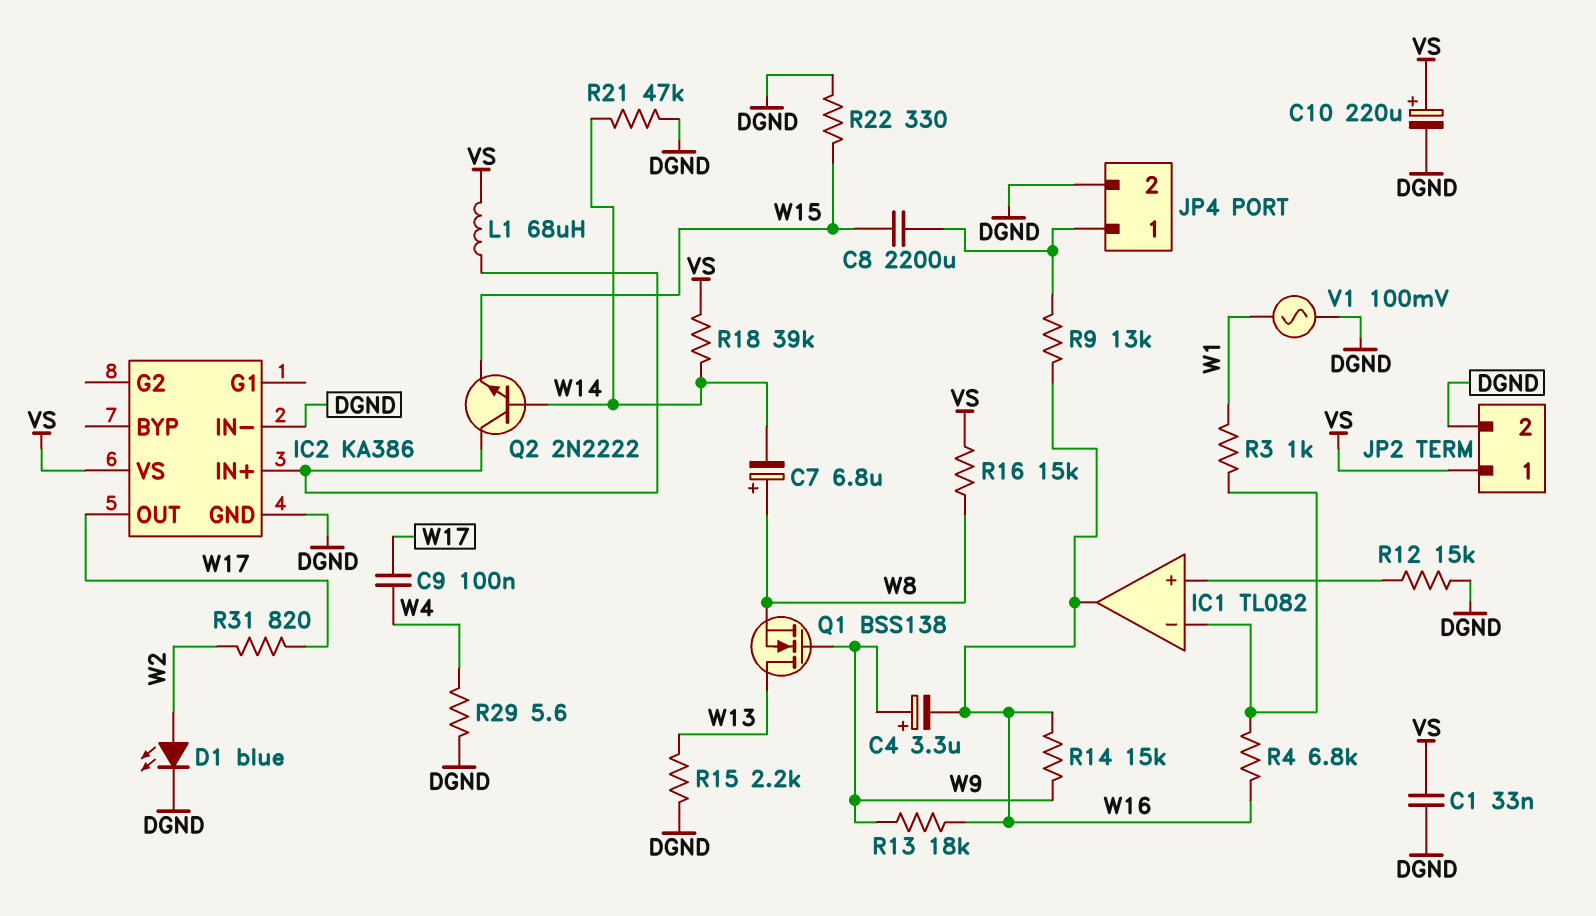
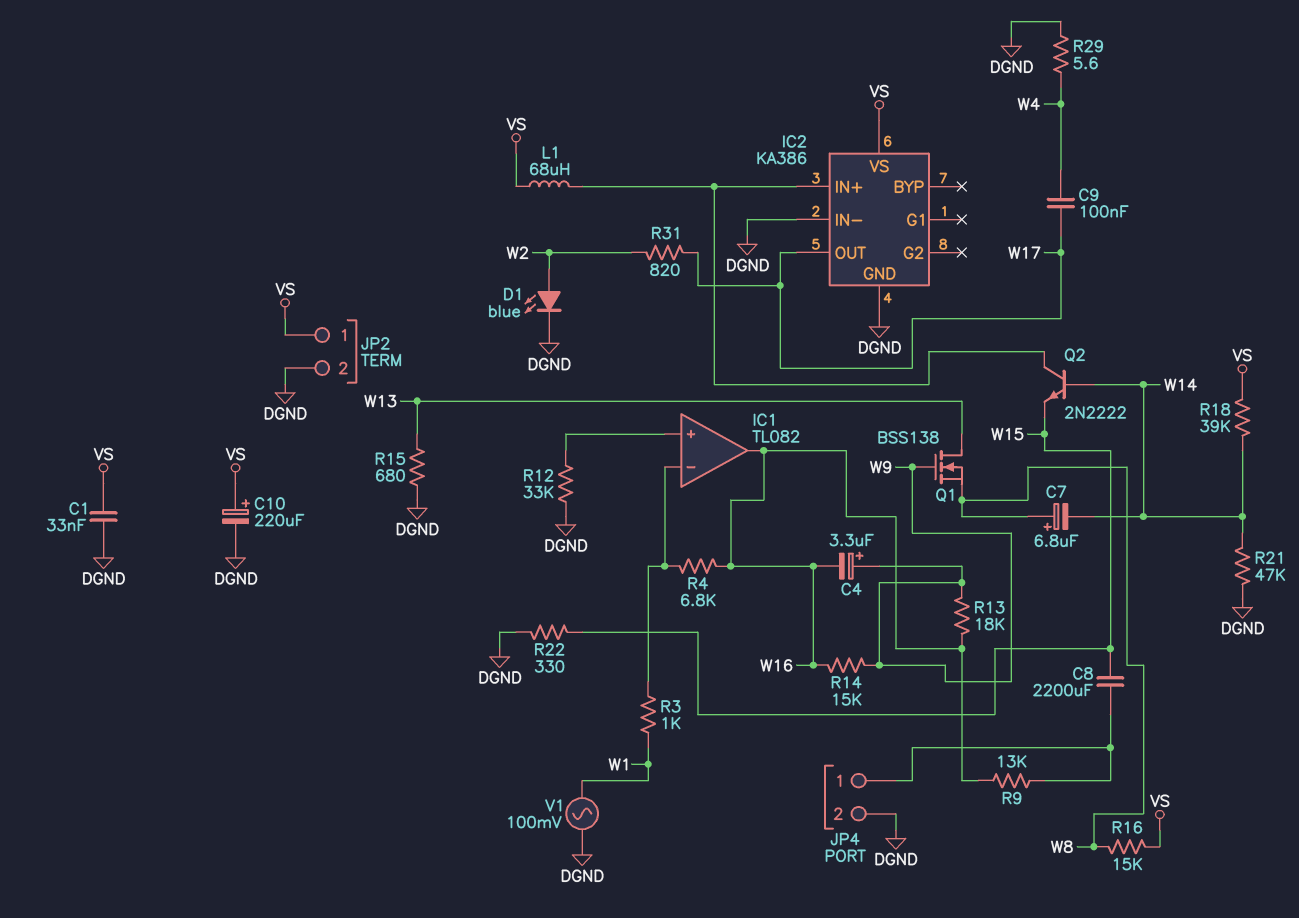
R12: 15k (DGND, IC1/in+) -> 33k (DGND, IC1/in+)
R15: 2.2k (DGND, W13) -> 680 (DGND, W13)

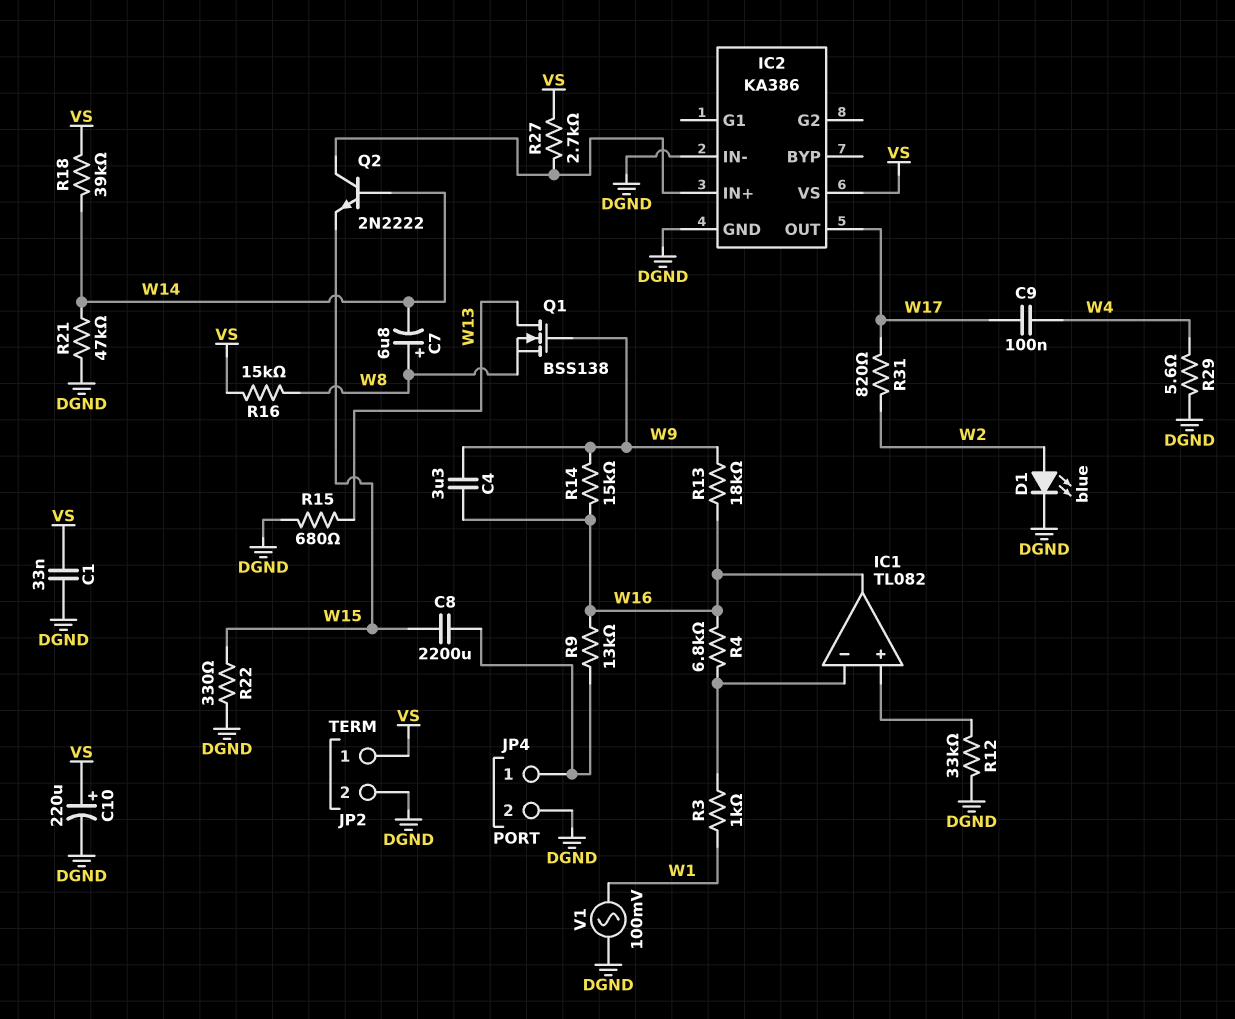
C4: 3.3uF (plus W9, minus W16) -> 3.3uF (W9, W16)
L1: 68uH (IC2/IN+, VS) -> none
R27: none -> 2.7k (IC2/IN+, VS)

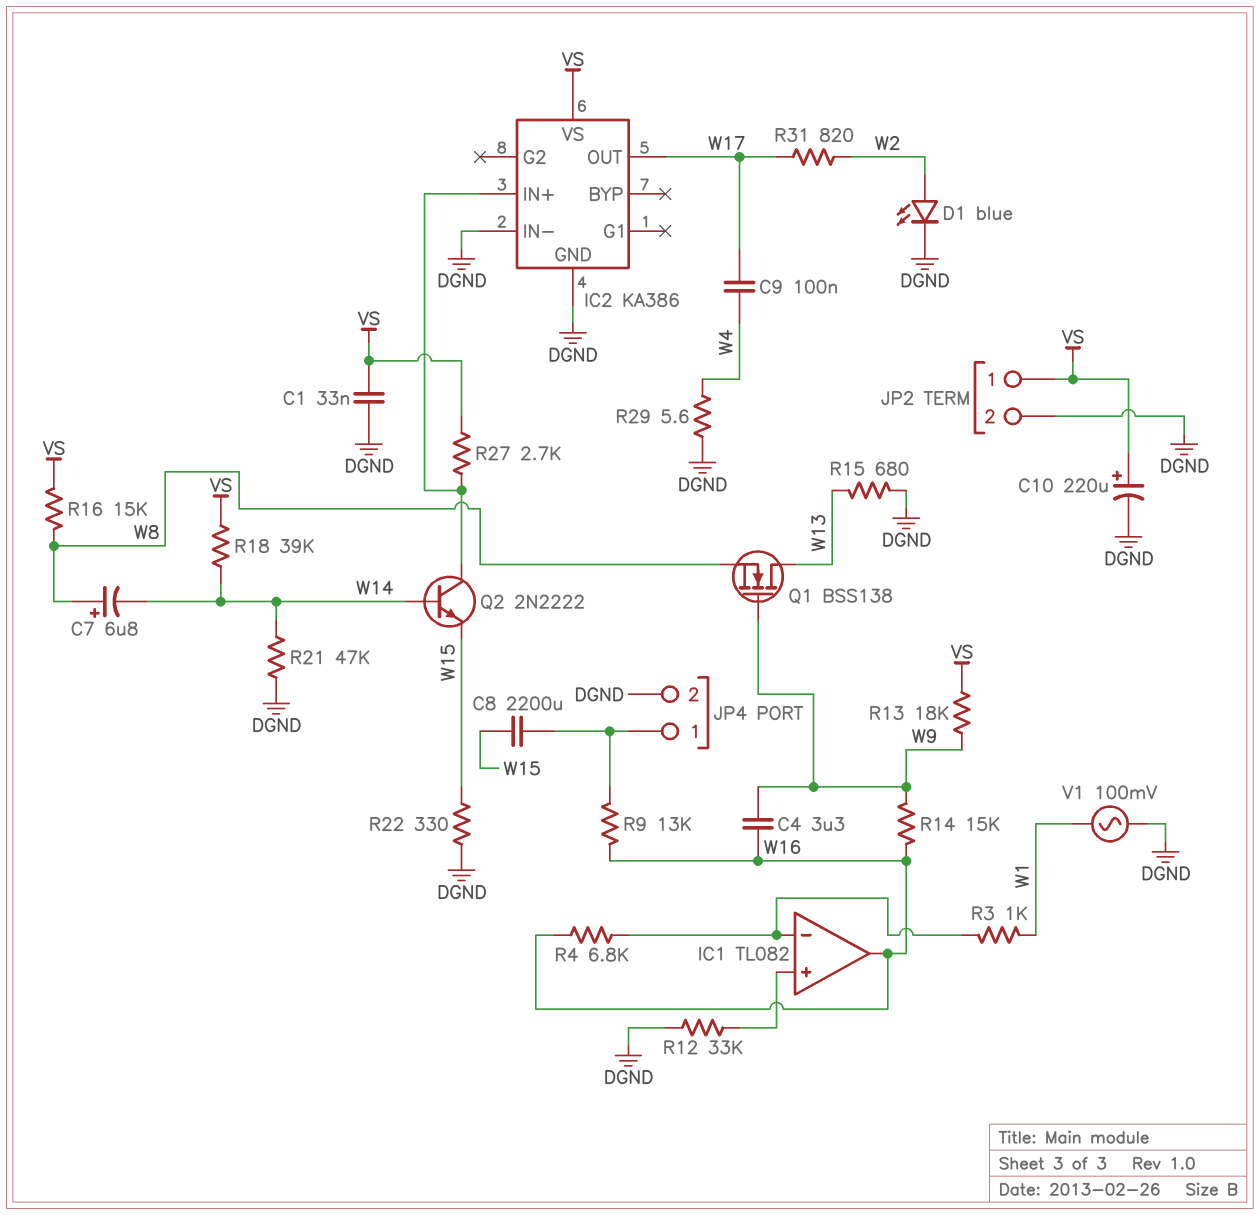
R13: 18k (W9, W16) -> 18k (VS, W9)

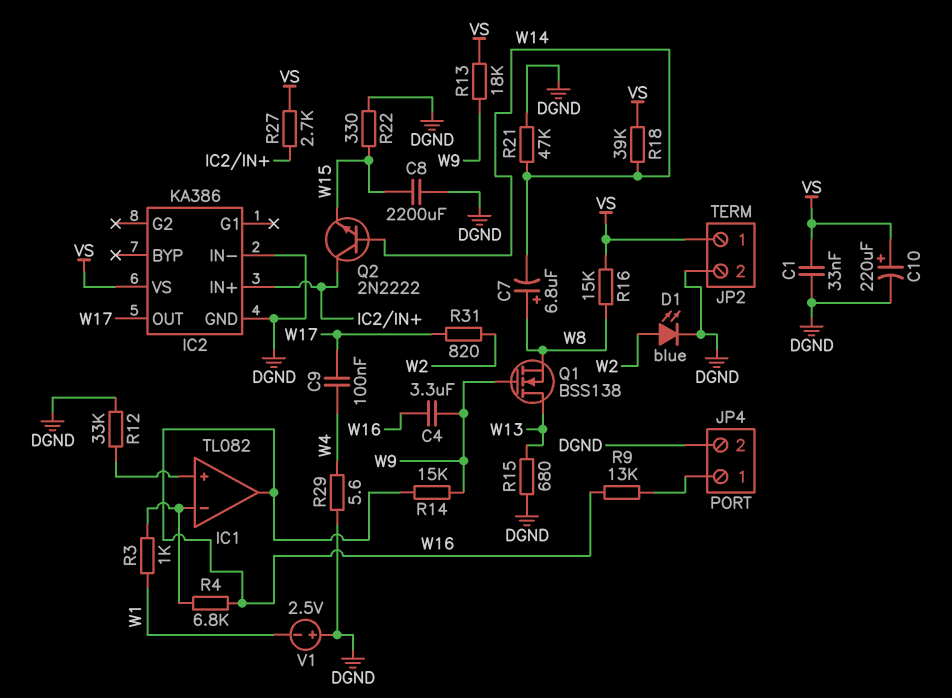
C8: 2200uF (JP4/1, W15) -> 2200uF (DGND, W15)
V1: AC 100mV (DGND, W1) -> 2.5V (plus DGND, minus W1)

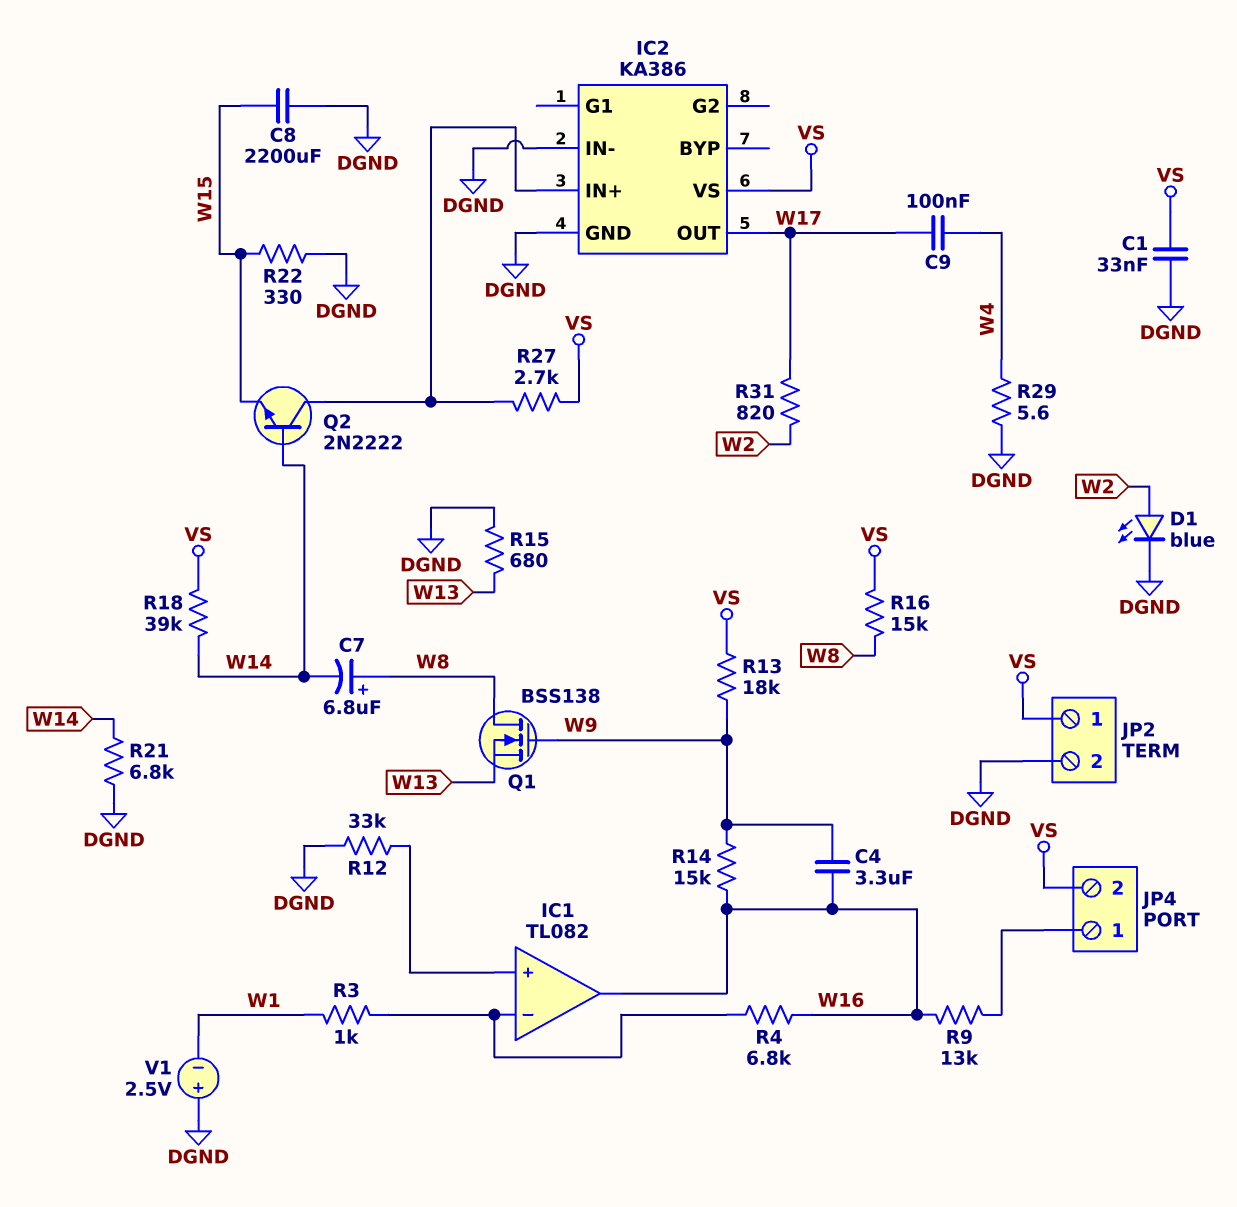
C10: 220uF (plus VS, minus DGND) -> none
JP4 pin 2: DGND -> VS
Q1: NMOS BSS138 (G W9, D W13, S W8) -> NMOS BSS138 (G W9, D W8, S W13)
R21: 47k (DGND, W14) -> 6.8k (DGND, W14)

